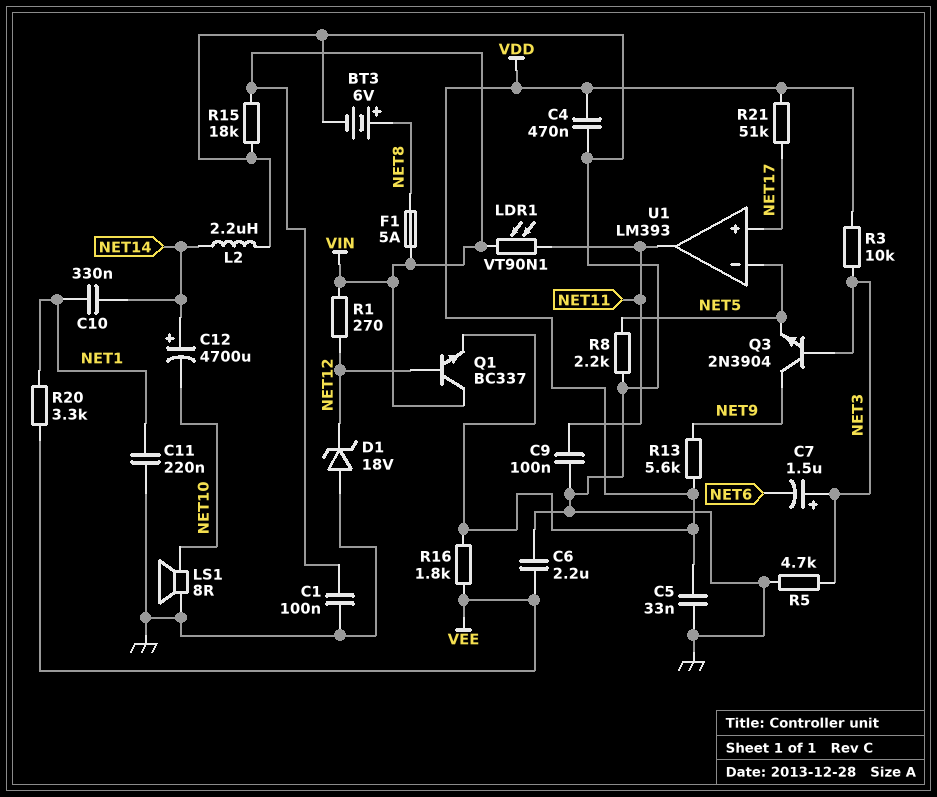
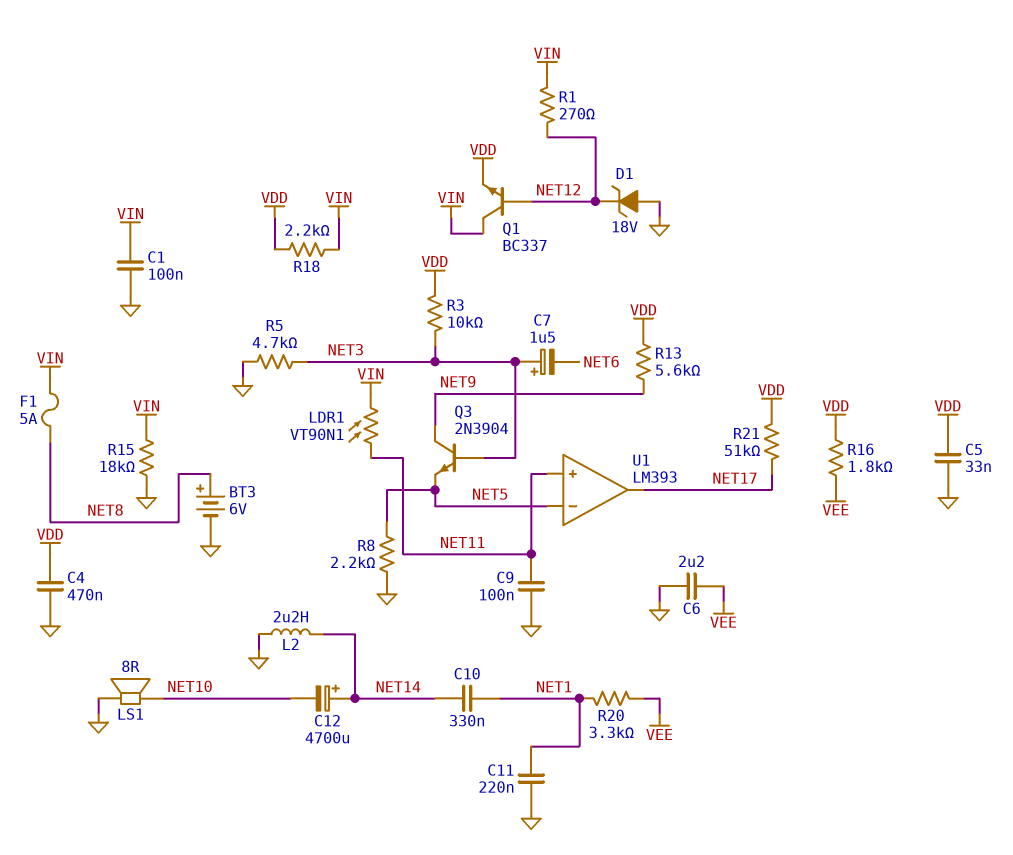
R18: none -> 2.2k (VDD, VIN)
U1 pin in+: NET17 -> NET11
U1 pin out: NET11 -> NET17

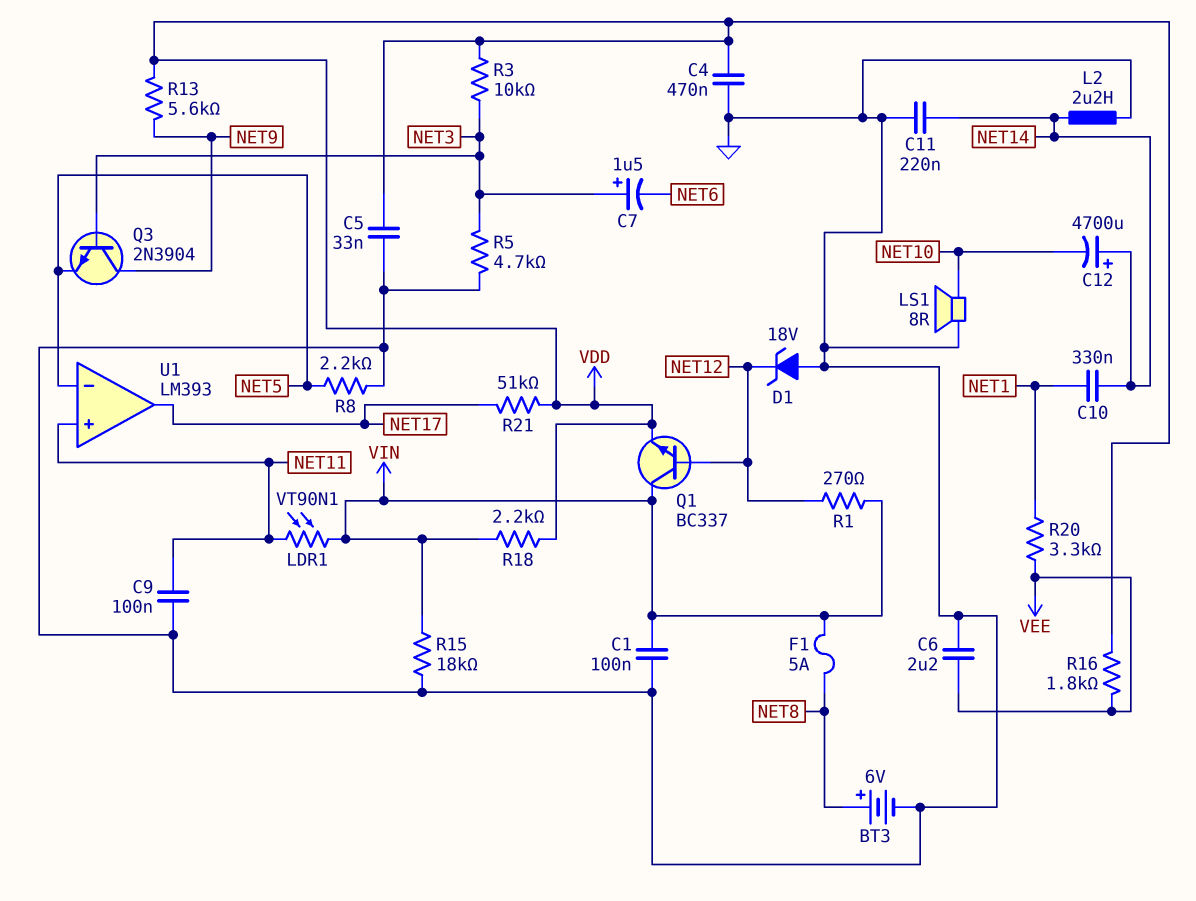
C11: 220nF (GND, NET1) -> 220nF (GND, NET14)

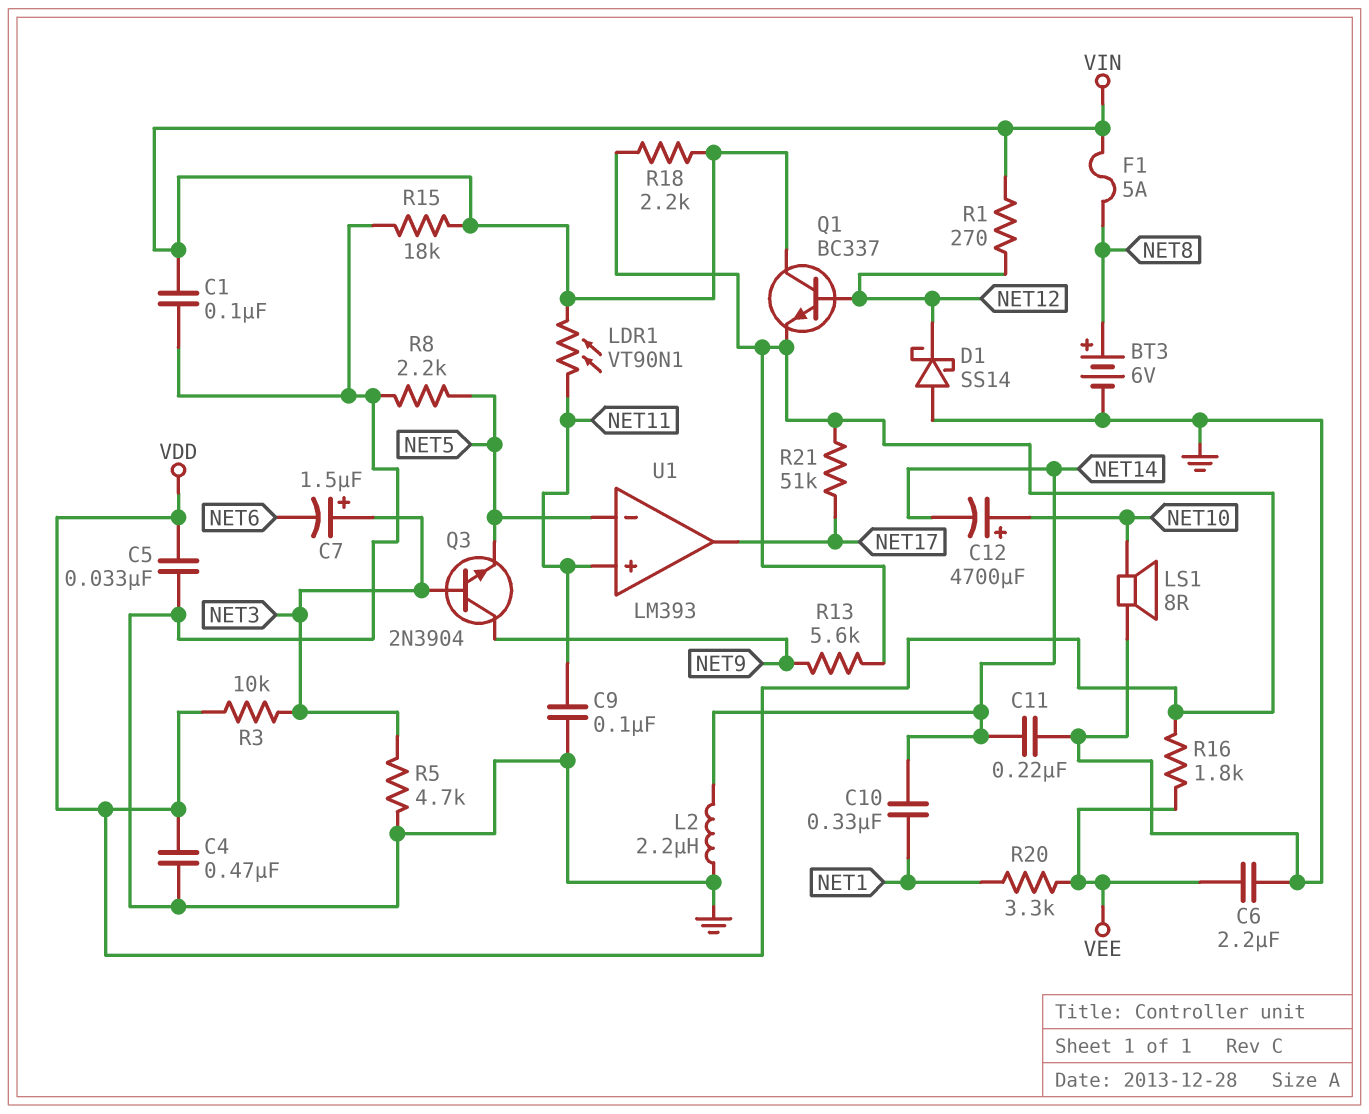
C12: 4700uF (plus NET14, minus NET10) -> 4700uF (plus NET10, minus NET14)
D1: zener 18V (A GND, K NET12) -> schottky SS14 (A GND, K NET12)

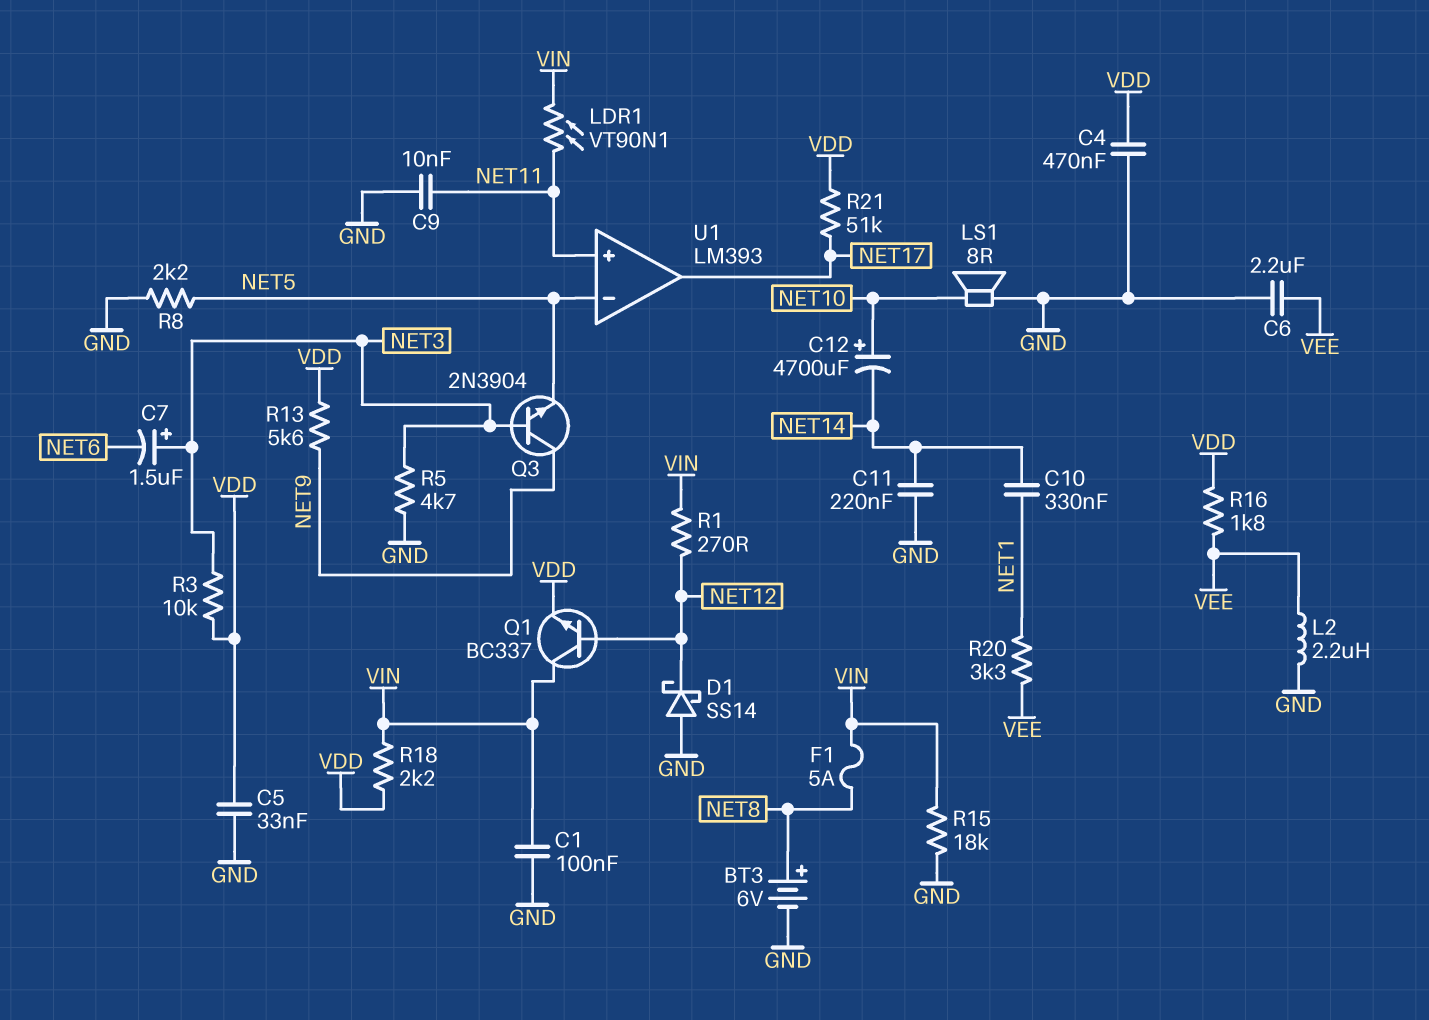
C9: 100nF (GND, NET11) -> 10nF (GND, NET11)
L2: 2.2uH (GND, NET14) -> 2.2uH (GND, VEE)

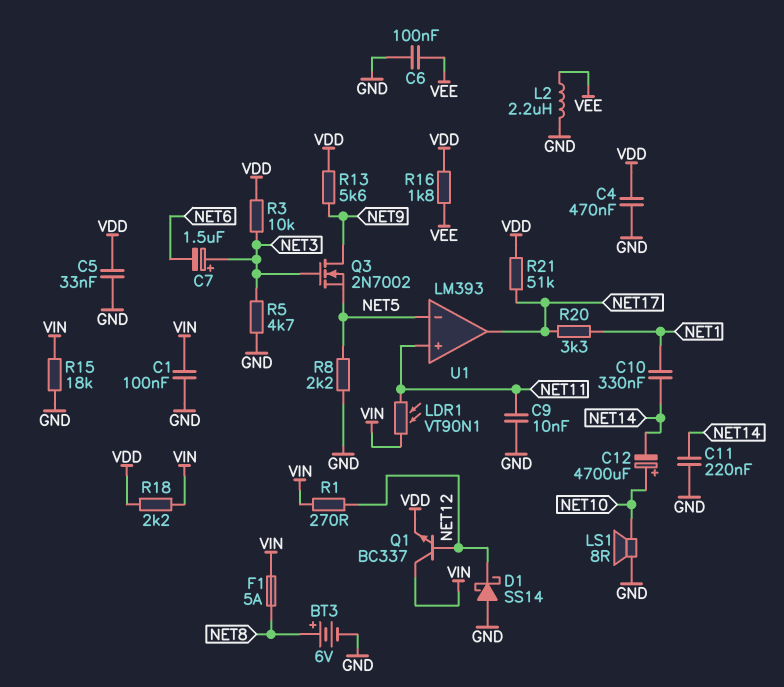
C6: 2.2uF (GND, VEE) -> 100nF (GND, VEE)
Q3: NPN 2N3904 (B NET3, C NET9, E NET5) -> NMOS 2N7002 (G NET3, D NET9, S NET5)
R20: 3.3k (NET1, VEE) -> 3.3k (NET1, NET17)

